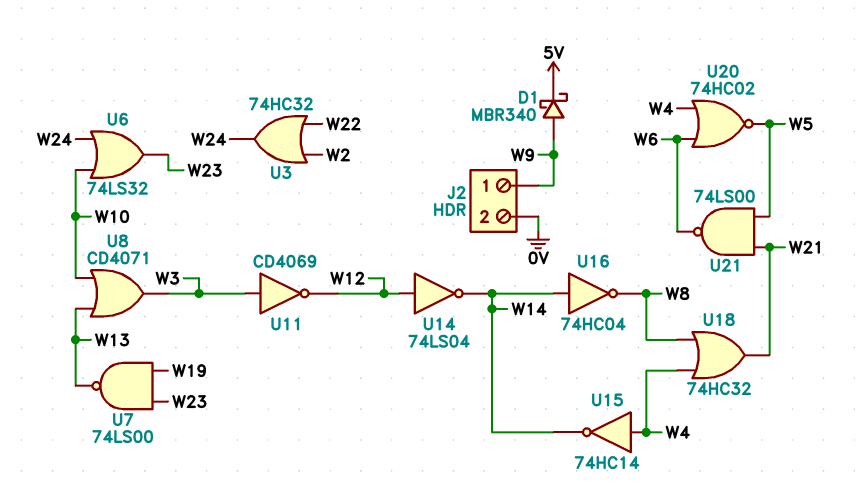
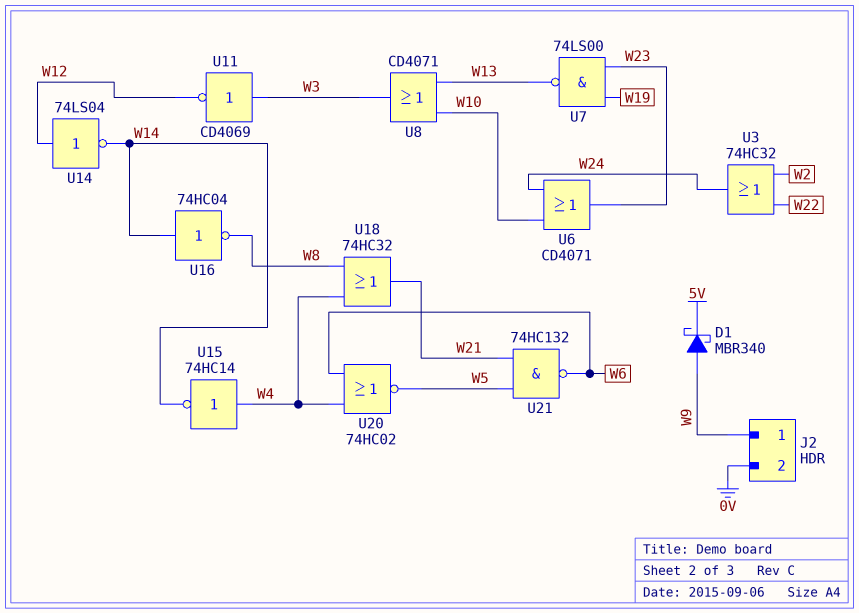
U6: OR 74LS32 (in W10, in W24, out W23) -> OR CD4071 (in W10, in W24, out W23)
U21: NAND 74LS00 (in W5, in W21, out W6) -> NAND 74HC132 (in W5, in W21, out W6)

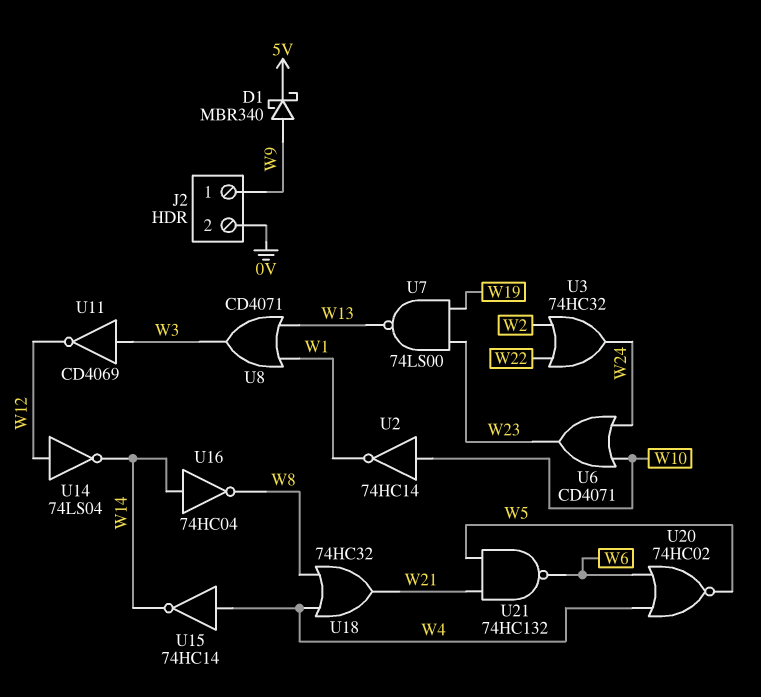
U2: none -> NOT 74HC14 (in W10, out W1)
U8: OR CD4071 (in W10, in W13, out W3) -> OR CD4071 (in W1, in W13, out W3)

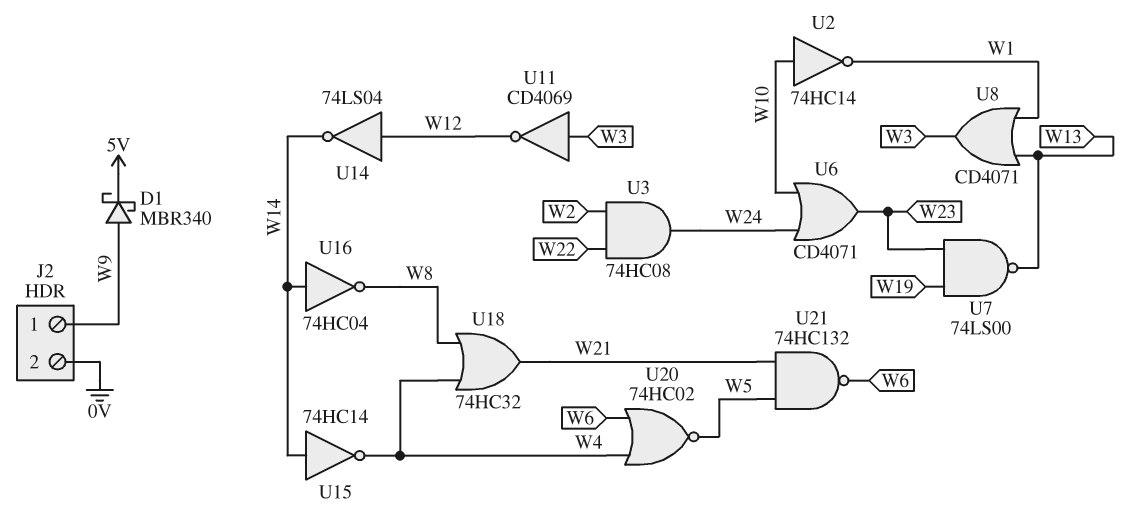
U3: OR 74HC32 (in W2, in W22, out W24) -> AND 74HC08 (in W2, in W22, out W24)
U15: NOT 74HC14 (in W4, out W14) -> NOT 74HC14 (in W14, out W4)

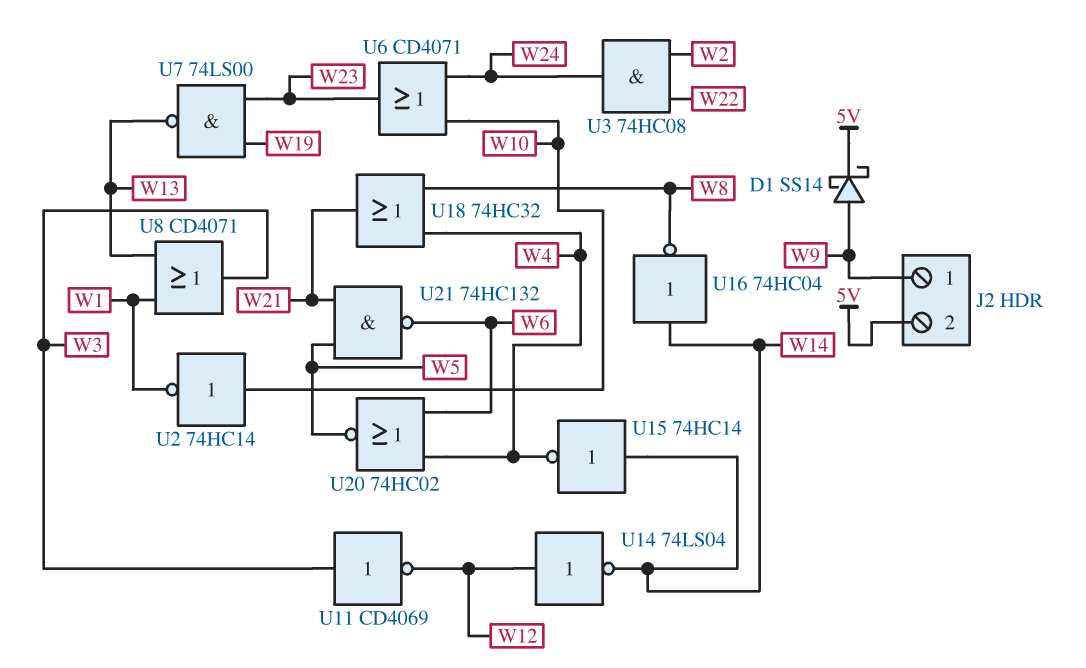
D1: schottky MBR340 (A W9, K 5V) -> schottky SS14 (A W9, K 5V)
J2 pin 2: 0V -> 5V

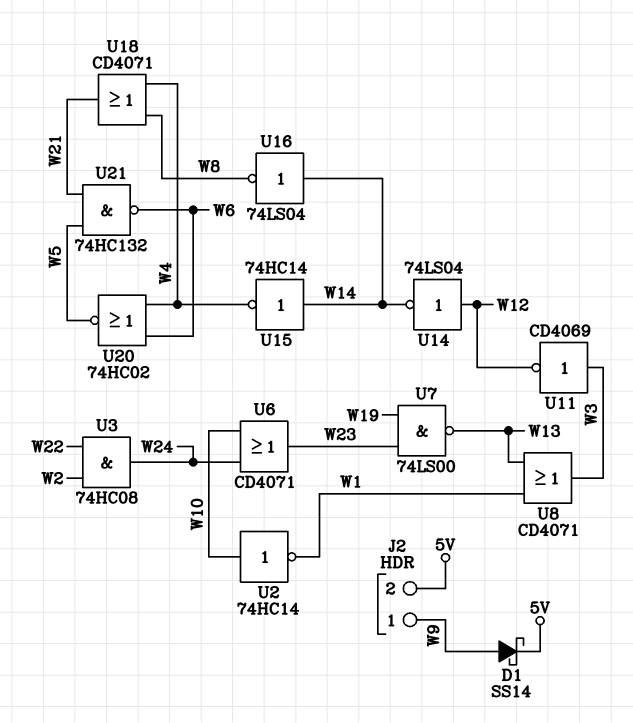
U16: NOT 74HC04 (in W14, out W8) -> NOT 74LS04 (in W14, out W8)
U18: OR 74HC32 (in W4, in W8, out W21) -> OR CD4071 (in W4, in W8, out W21)

